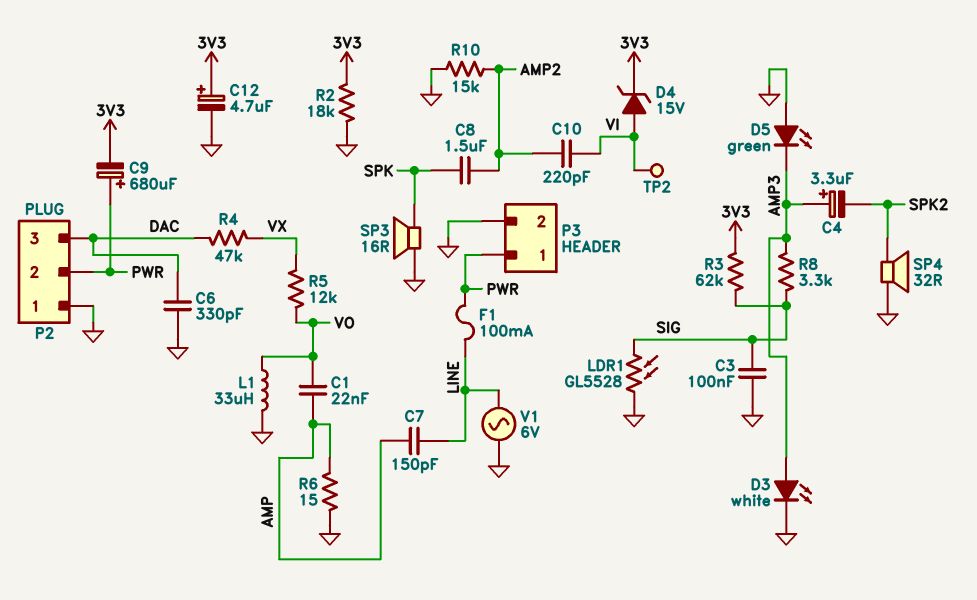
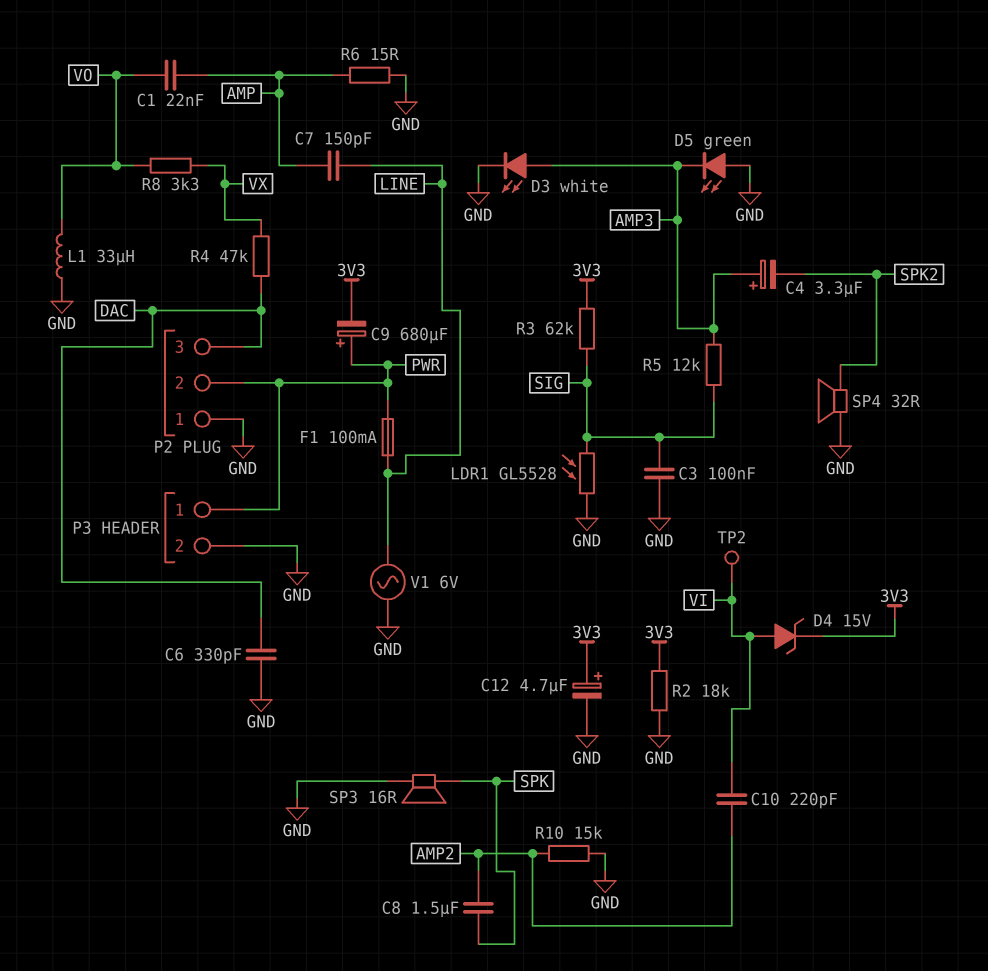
R5: 12k (VO, VX) -> 12k (AMP3, SIG)
R8: 3.3k (AMP3, SIG) -> 3.3k (VO, VX)

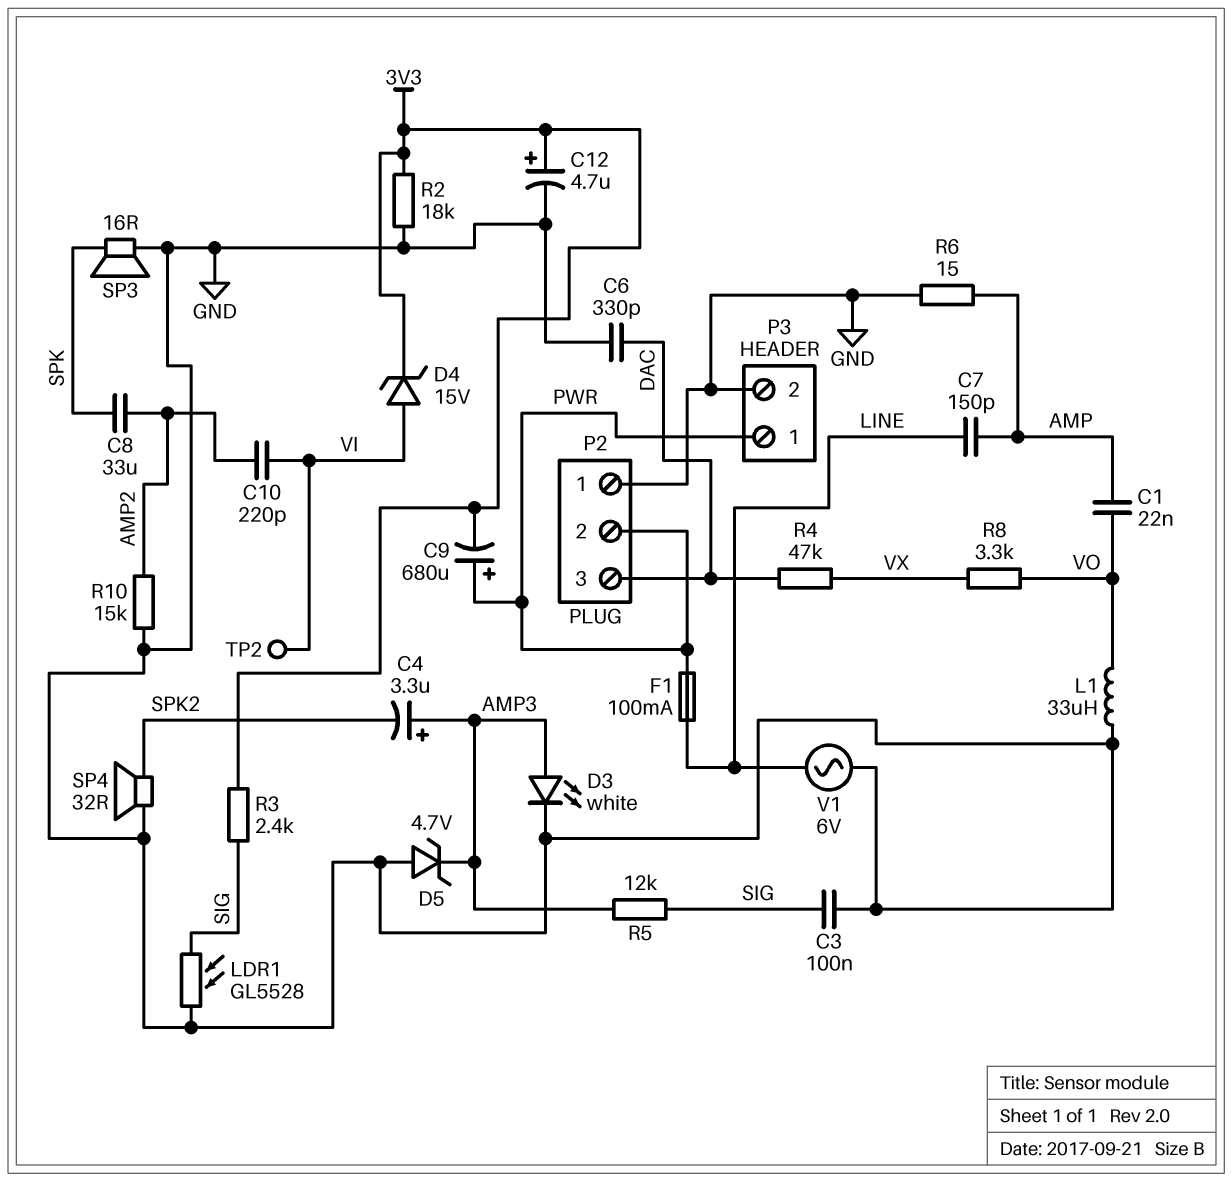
C8: 1.5uF (AMP2, SPK) -> 33uF (AMP2, SPK)
D5: LED green (A GND, K AMP3) -> zener 4.7V (A GND, K AMP3)
R3: 62k (3V3, SIG) -> 2.4k (3V3, SIG)

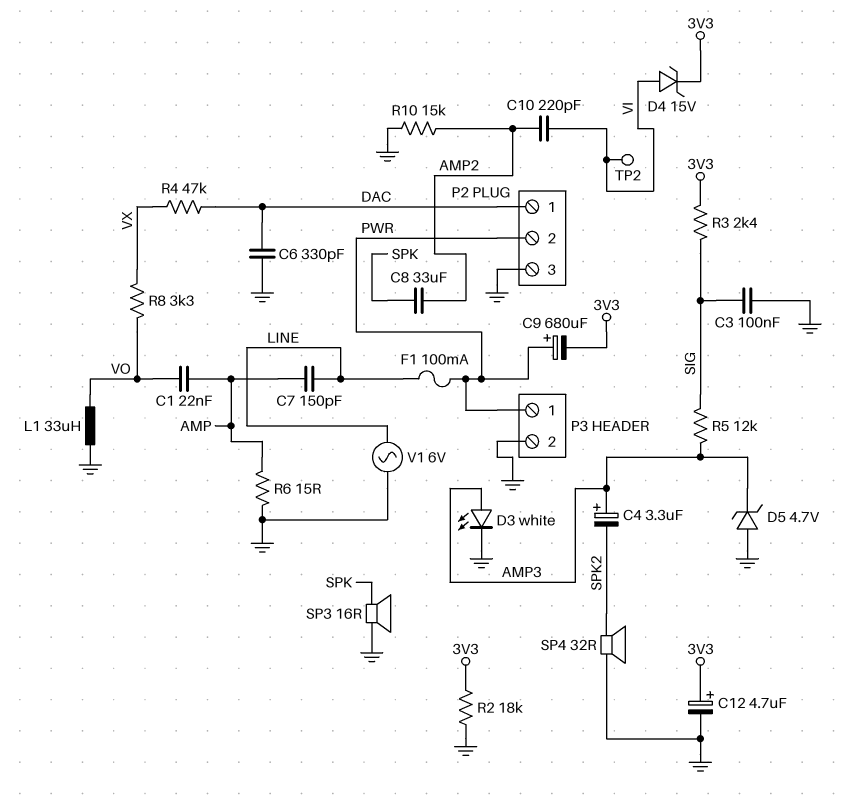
LDR1: GL5528 (GND, SIG) -> none
P2 pin 1: GND -> DAC
P2 pin 3: DAC -> GND

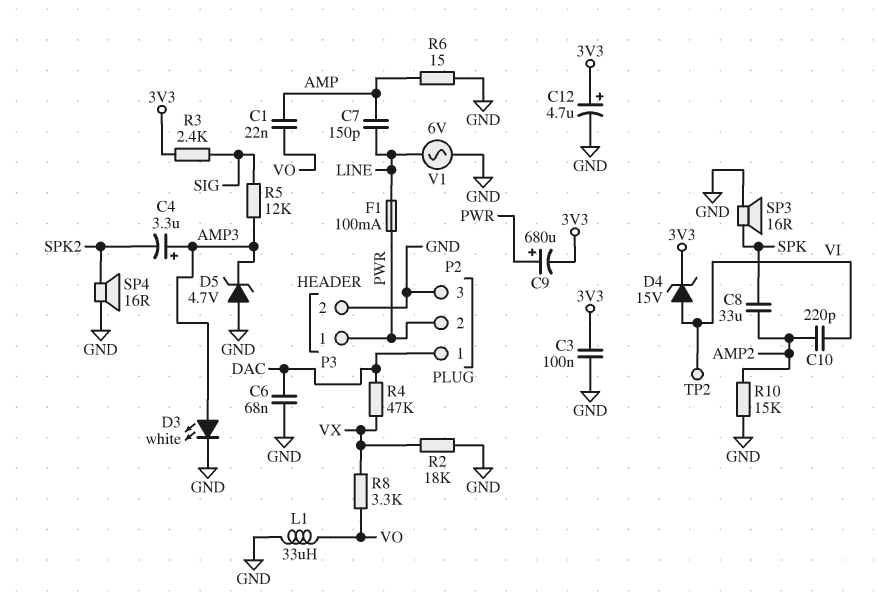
C3: 100nF (GND, SIG) -> 100nF (3V3, GND)
C6: 330pF (DAC, GND) -> 68nF (DAC, GND)
R2: 18k (3V3, GND) -> 18k (GND, VX)
SP4: speaker 32R (GND, SPK2) -> speaker 16R (GND, SPK2)

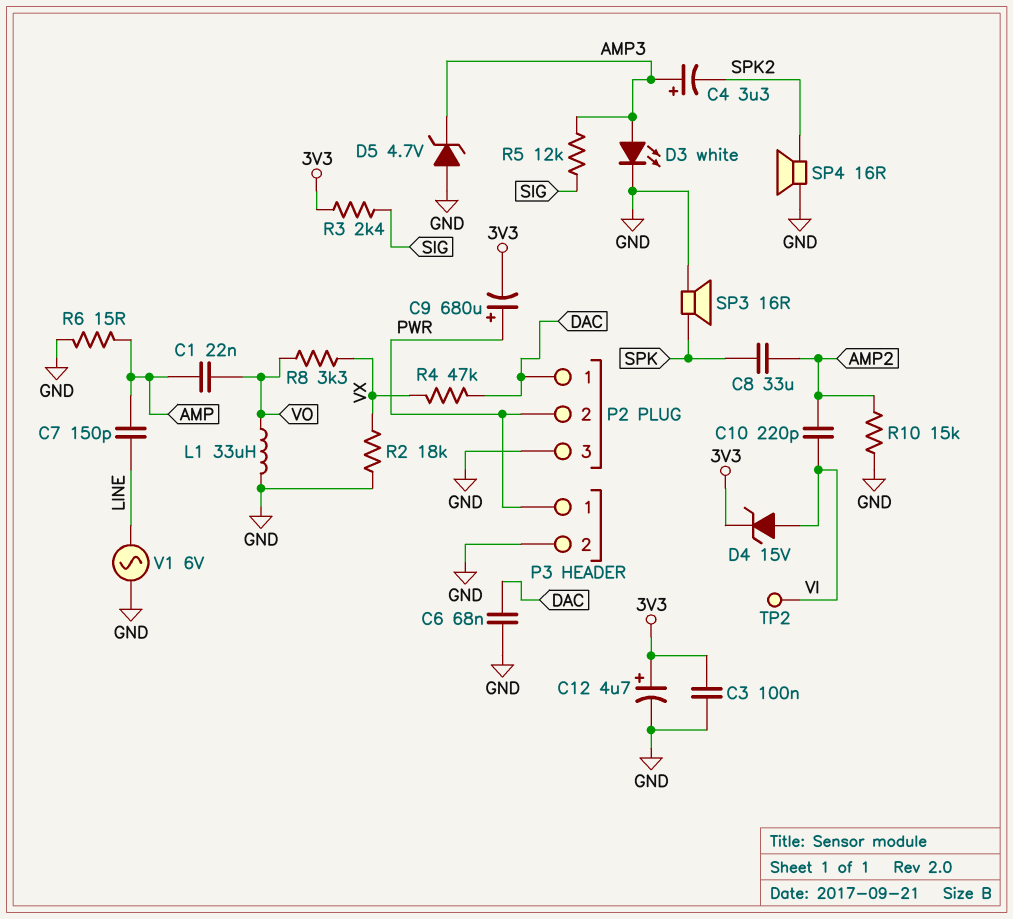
F1: 100mA (LINE, PWR) -> none

